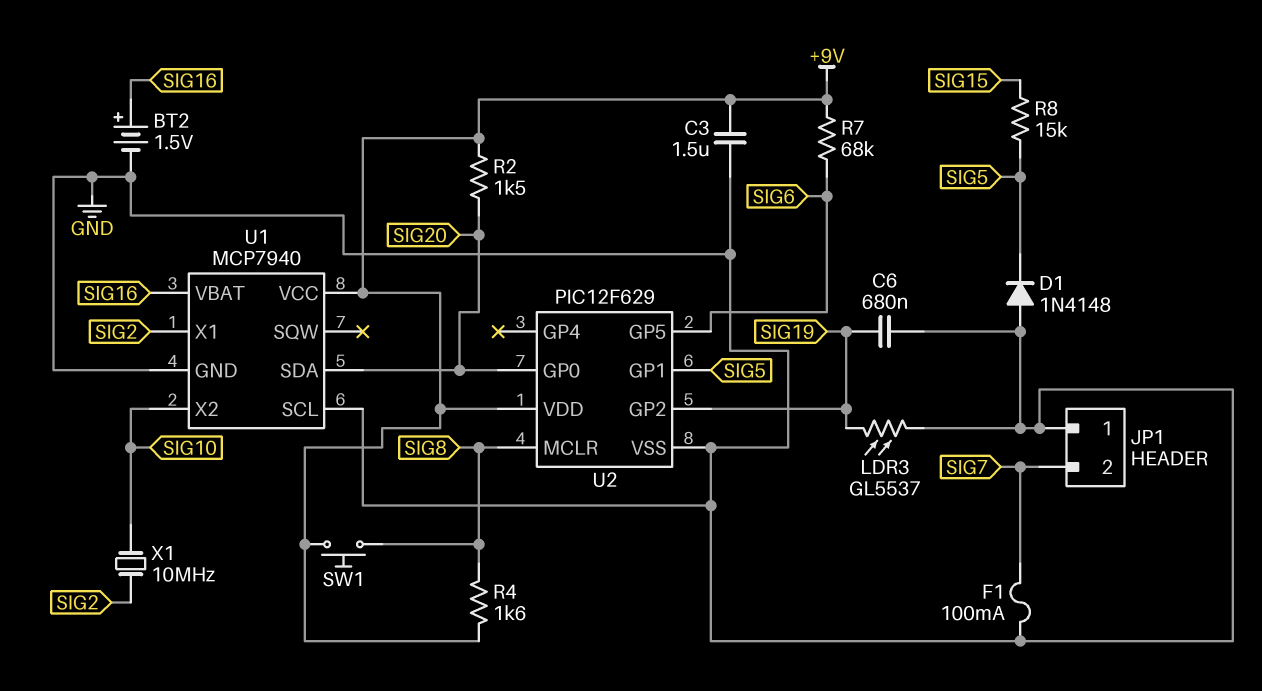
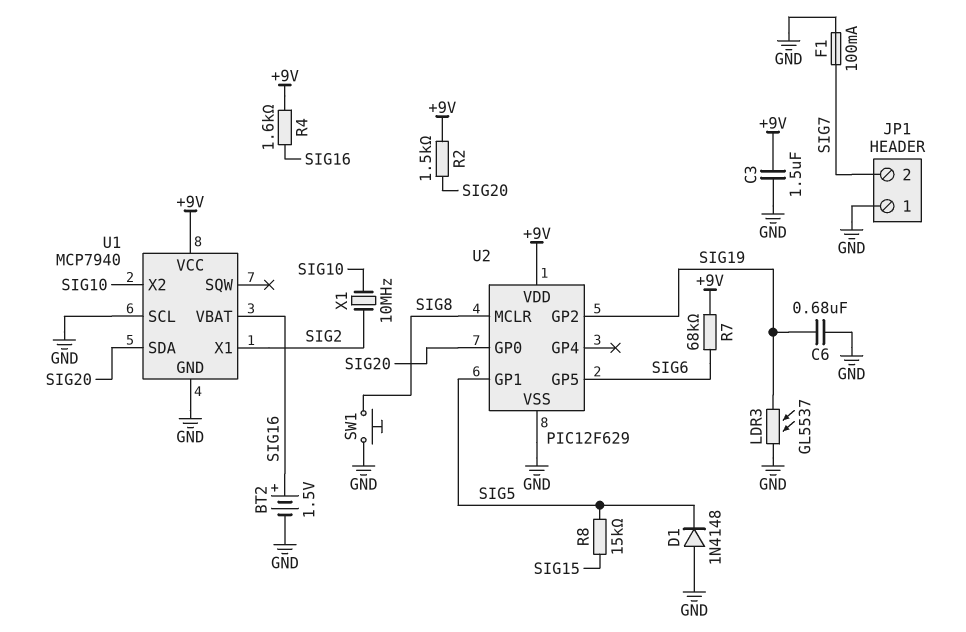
R4: 1.6k (+9V, SIG8) -> 1.6k (+9V, SIG16)
SW1: button (+9V, SIG8) -> button (GND, SIG8)

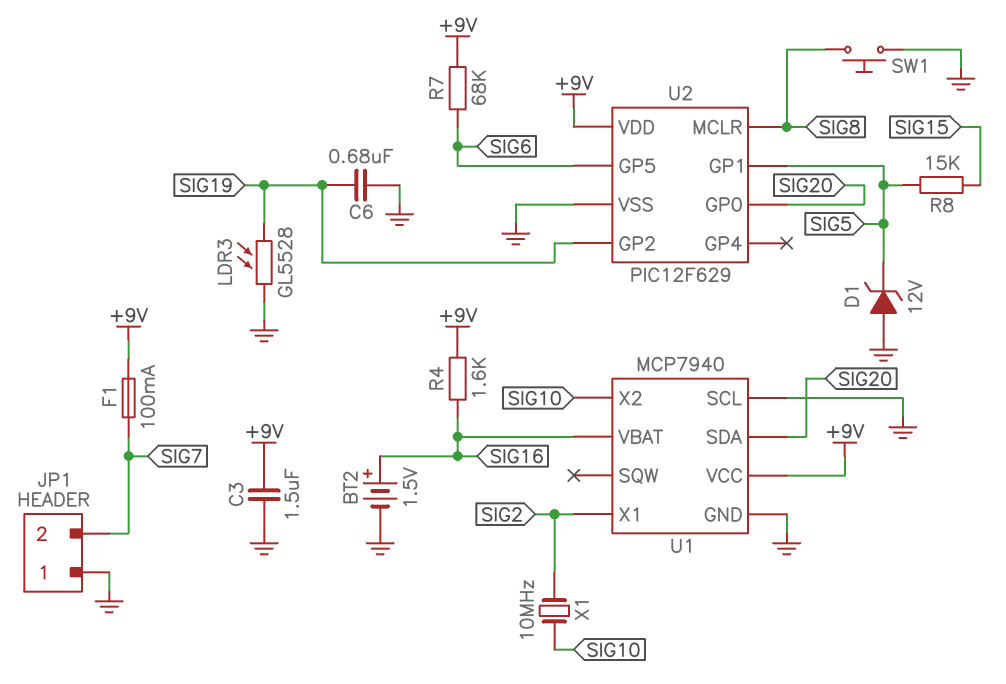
D1: diode 1N4148 (A GND, K SIG5) -> zener 12V (A GND, K SIG5)
F1: 100mA (GND, SIG7) -> 100mA (+9V, SIG7)
LDR3: GL5537 (GND, SIG19) -> GL5528 (GND, SIG19)
R2: 1.5k (+9V, SIG20) -> none

